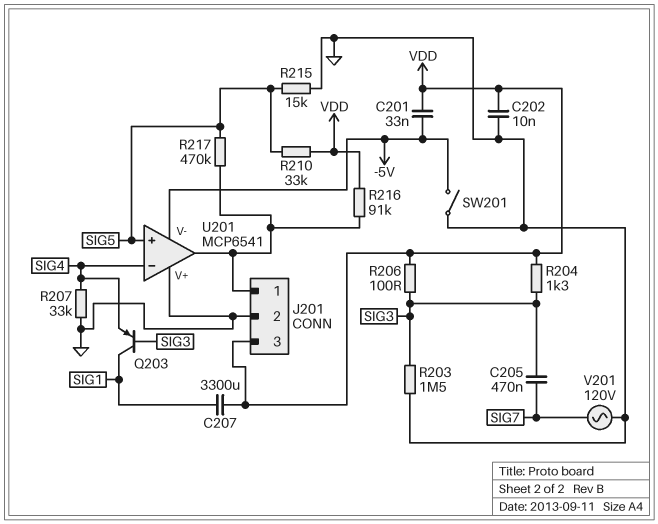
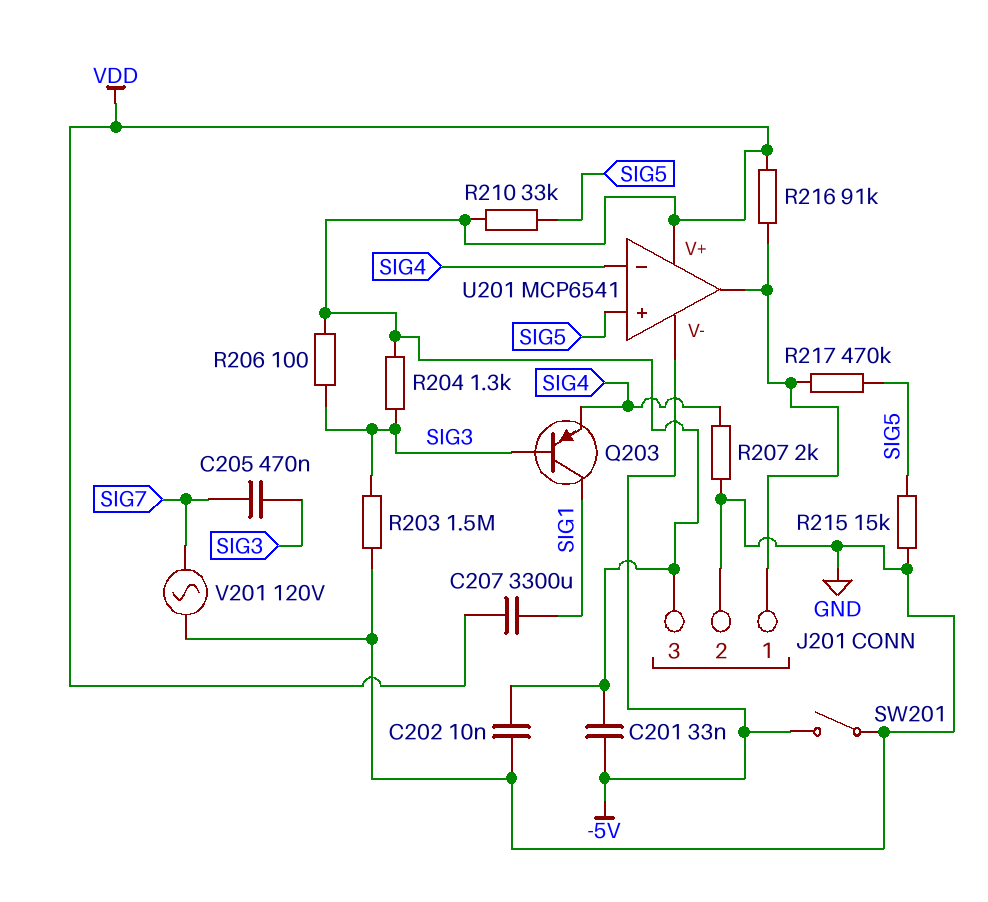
R207: 33k (GND, SIG4) -> 2k (GND, SIG4)
U201 pin V+: GND -> VDD

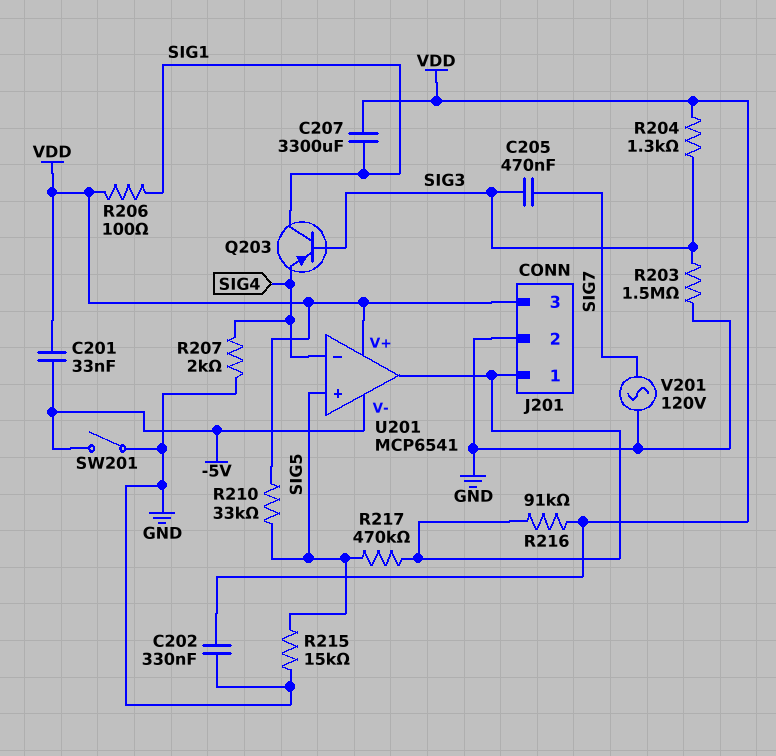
C202: 10nF (GND, VDD) -> 330nF (GND, VDD)
R206: 100 (SIG3, VDD) -> 100 (SIG1, VDD)

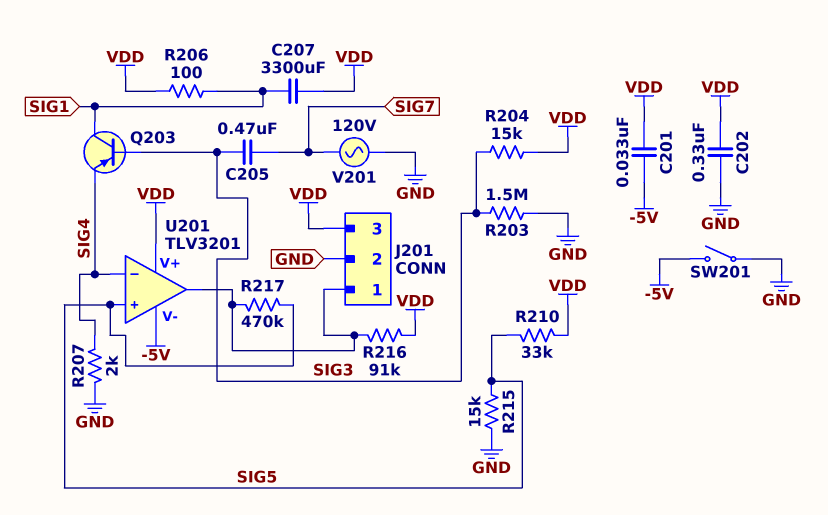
R204: 1.3k (SIG3, VDD) -> 15k (SIG3, VDD)
U201: MCP6541 -> TLV3201

